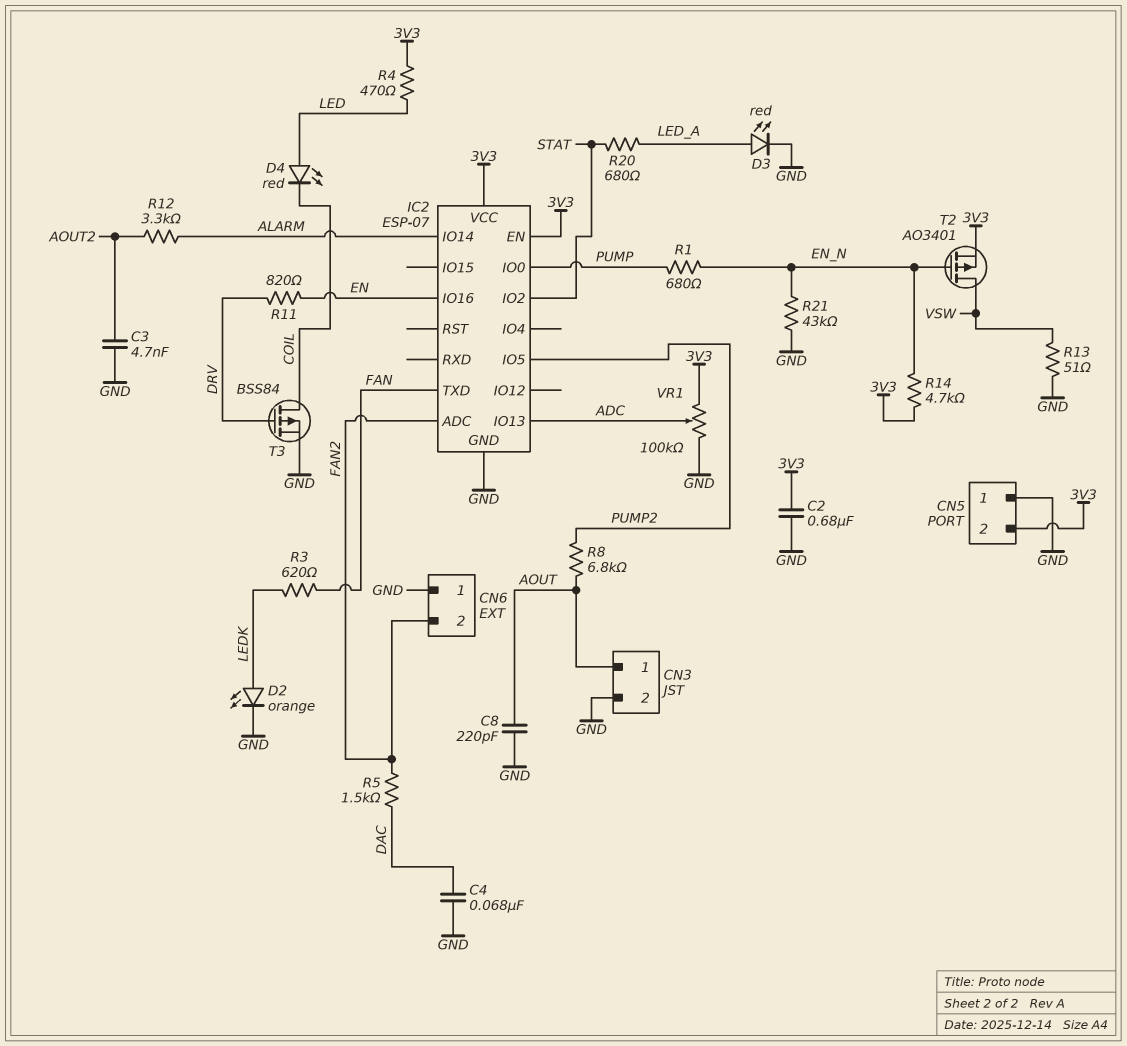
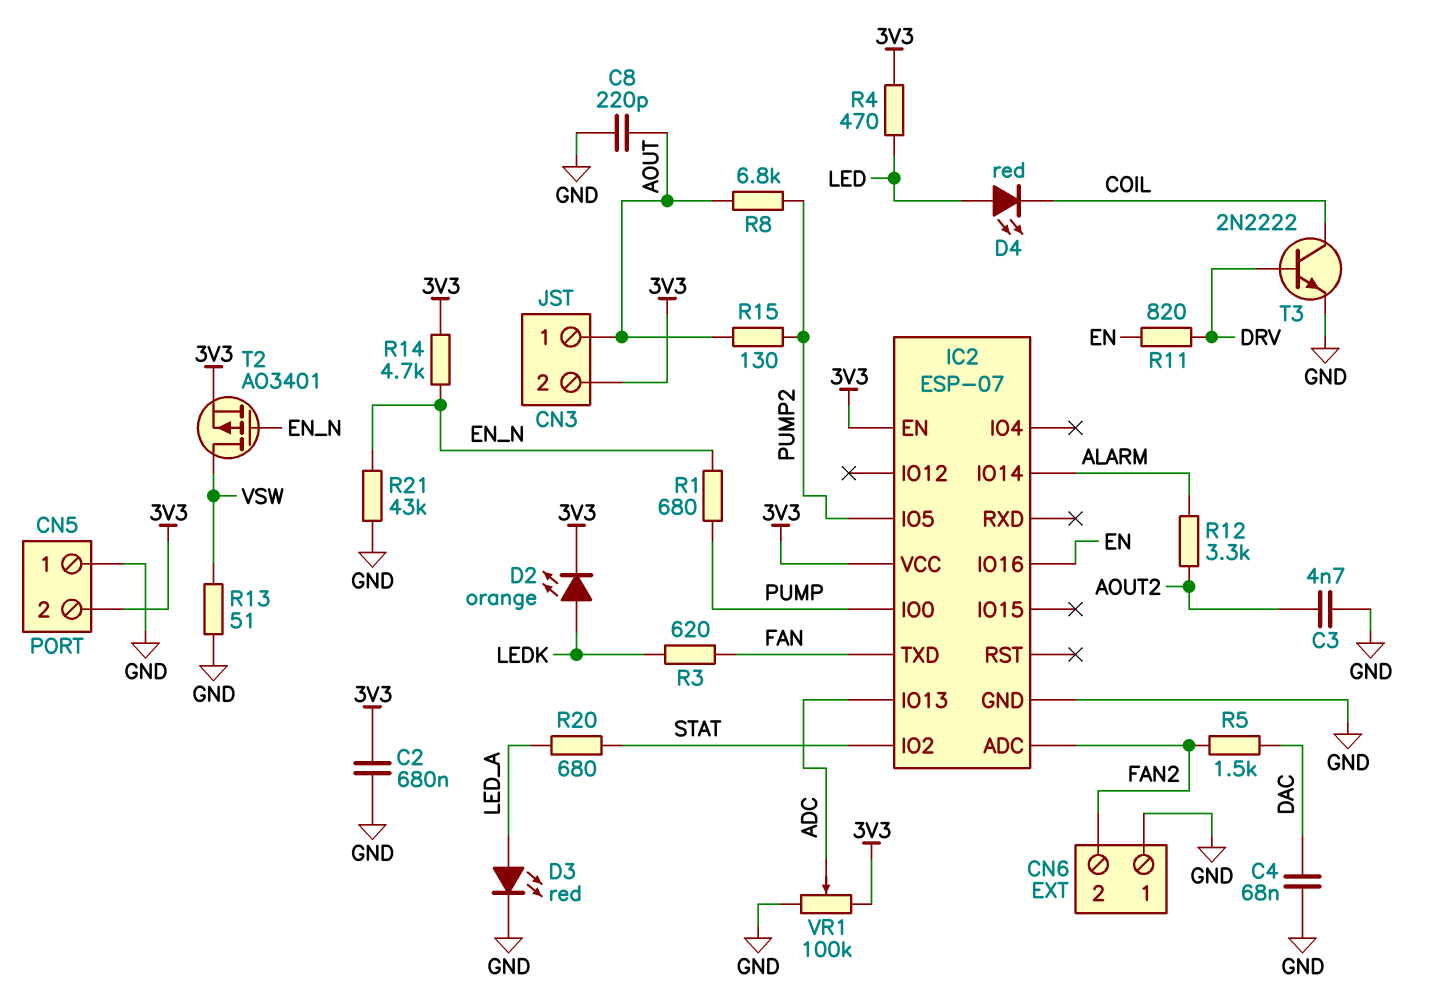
CN3 pin 2: GND -> 3V3
D2: LED orange (A LEDK, K GND) -> LED orange (A LEDK, K 3V3)
R15: none -> 130 (AOUT, PUMP2)
T3: PMOS BSS84 (G DRV, D COIL, S GND) -> NPN 2N2222 (B DRV, C COIL, E GND)

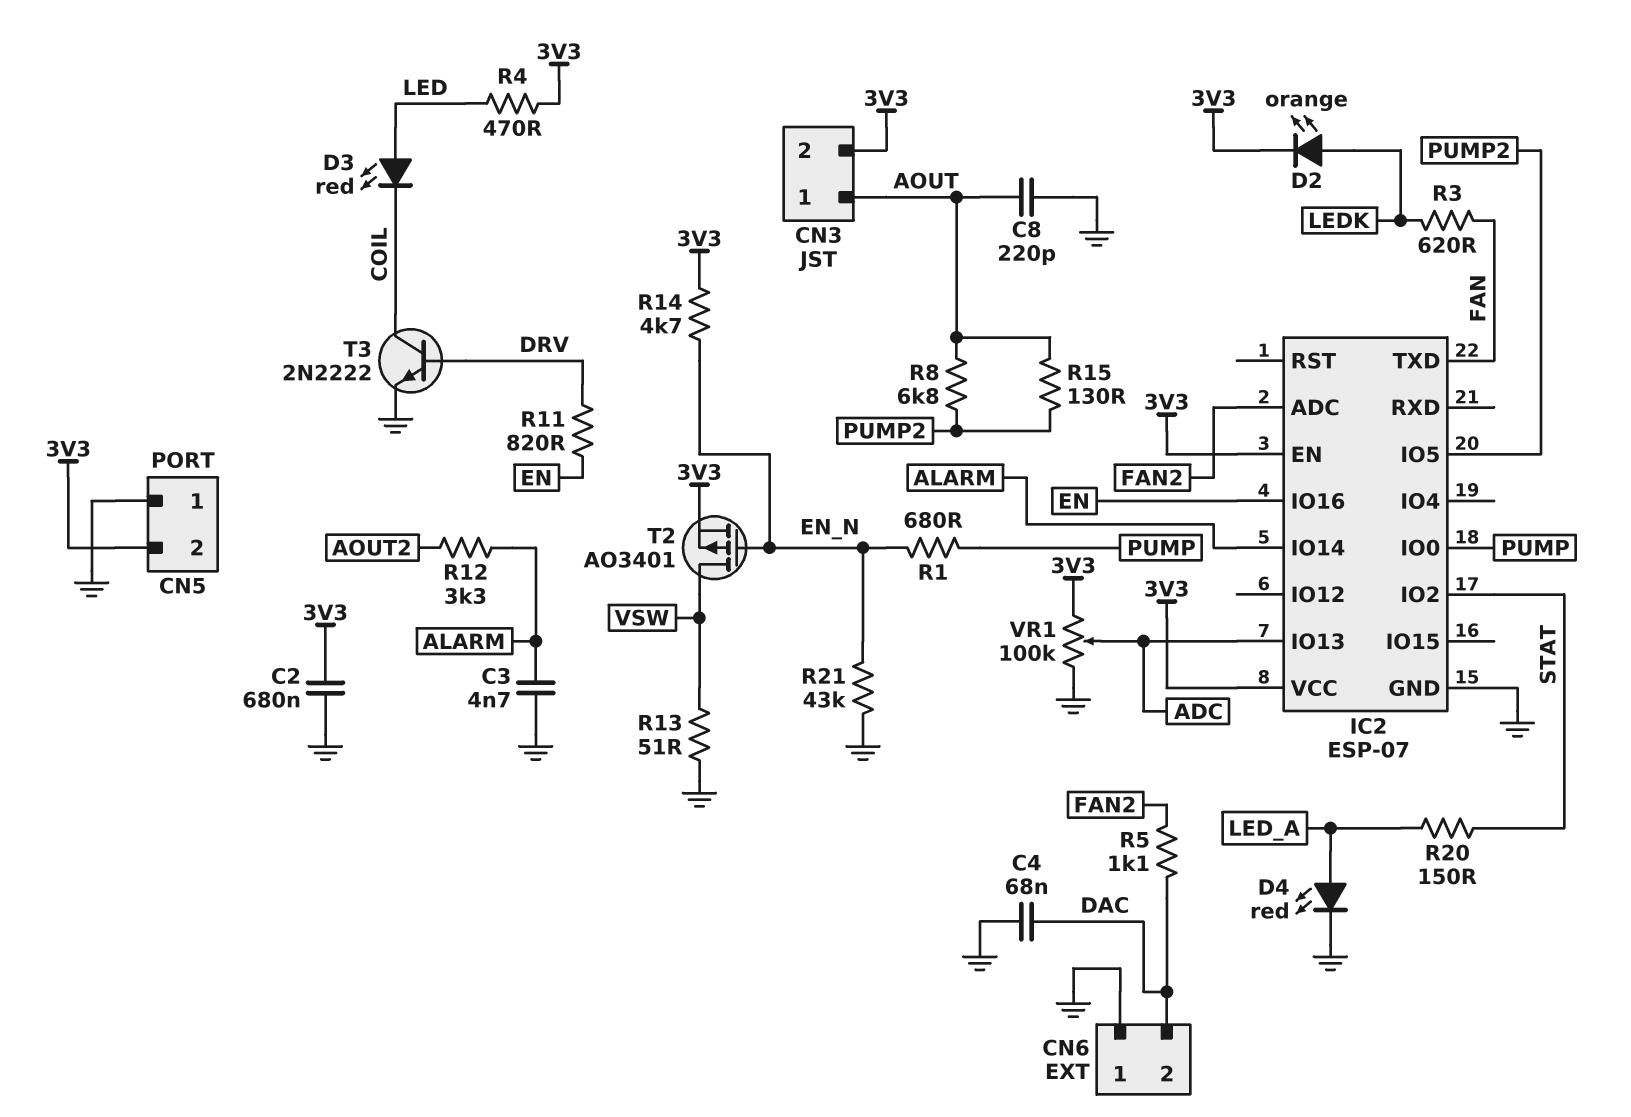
C3: 4.7nF (AOUT2, GND) -> 4.7nF (ALARM, GND)
CN6 pin 2: FAN2 -> DAC
D3: LED red (A LED_A, K GND) -> LED red (A LED, K COIL)
D4: LED red (A LED, K COIL) -> LED red (A LED_A, K GND)
R5: 1.5k (DAC, FAN2) -> 1.1k (DAC, FAN2)
R20: 680 (LED_A, STAT) -> 150 (LED_A, STAT)

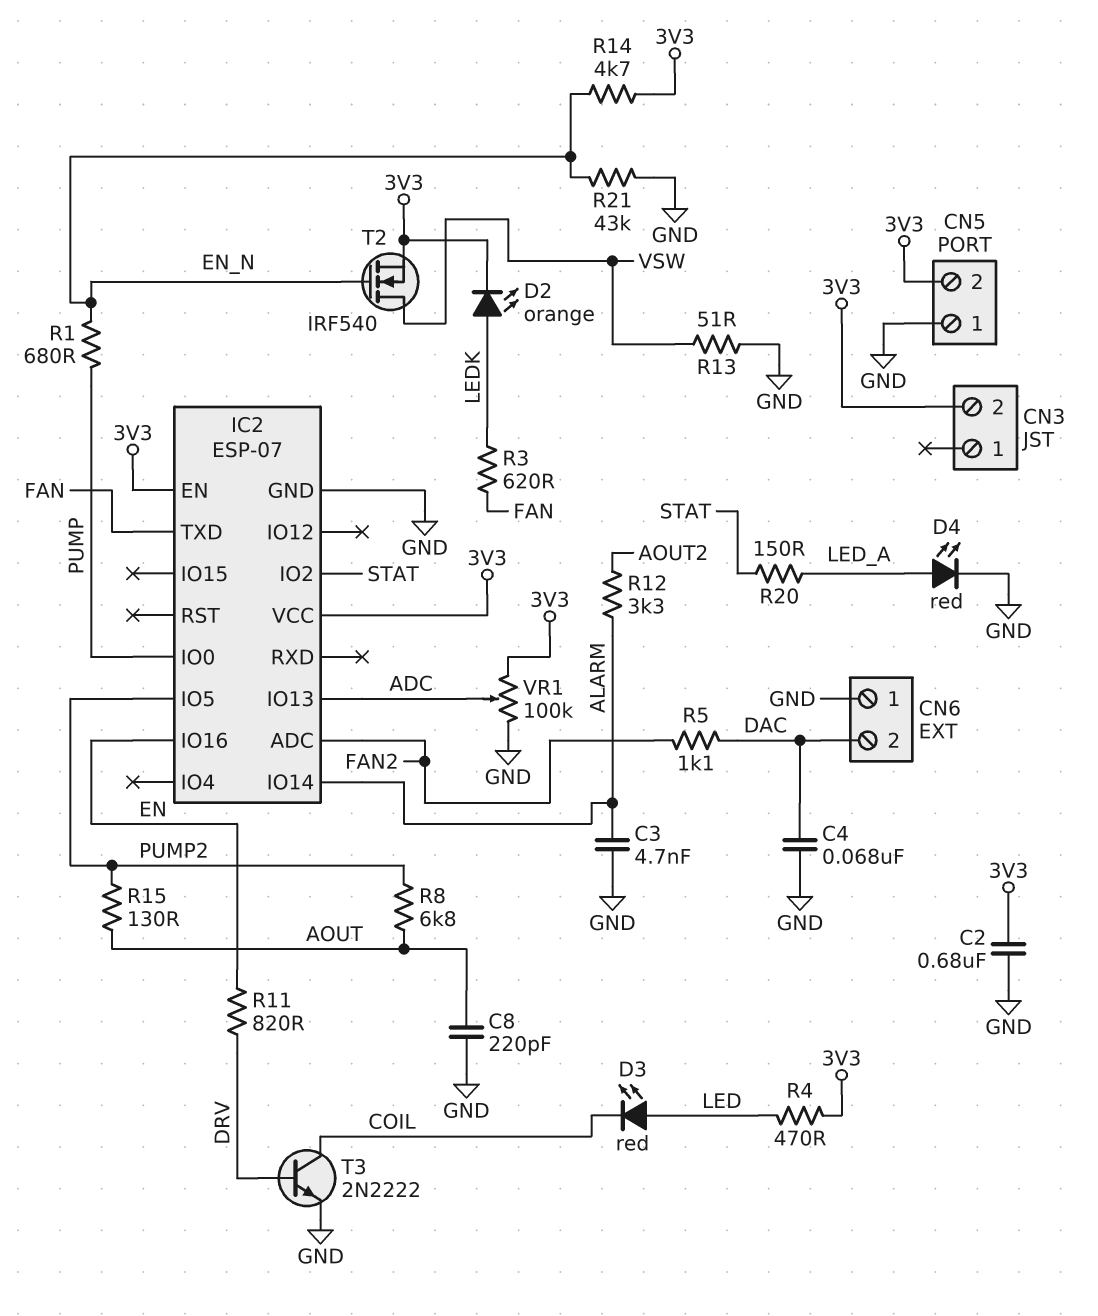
CN3 pin 1: AOUT -> none
T2: PMOS AO3401 (G EN_N, D VSW, S 3V3) -> NMOS IRF540 (G EN_N, D VSW, S 3V3)

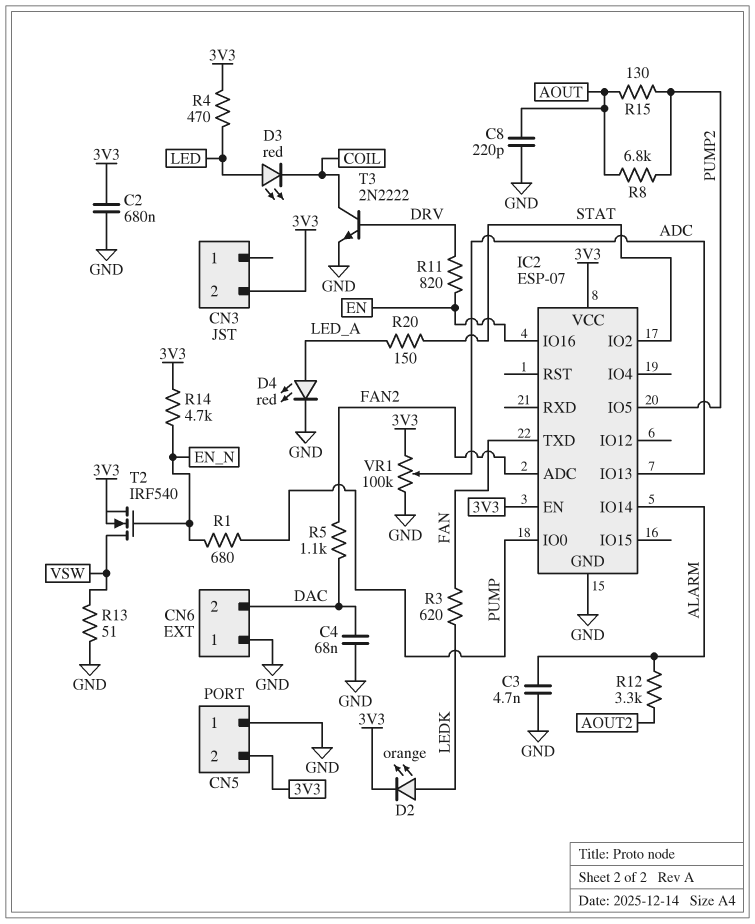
R21: 43k (EN_N, GND) -> none

